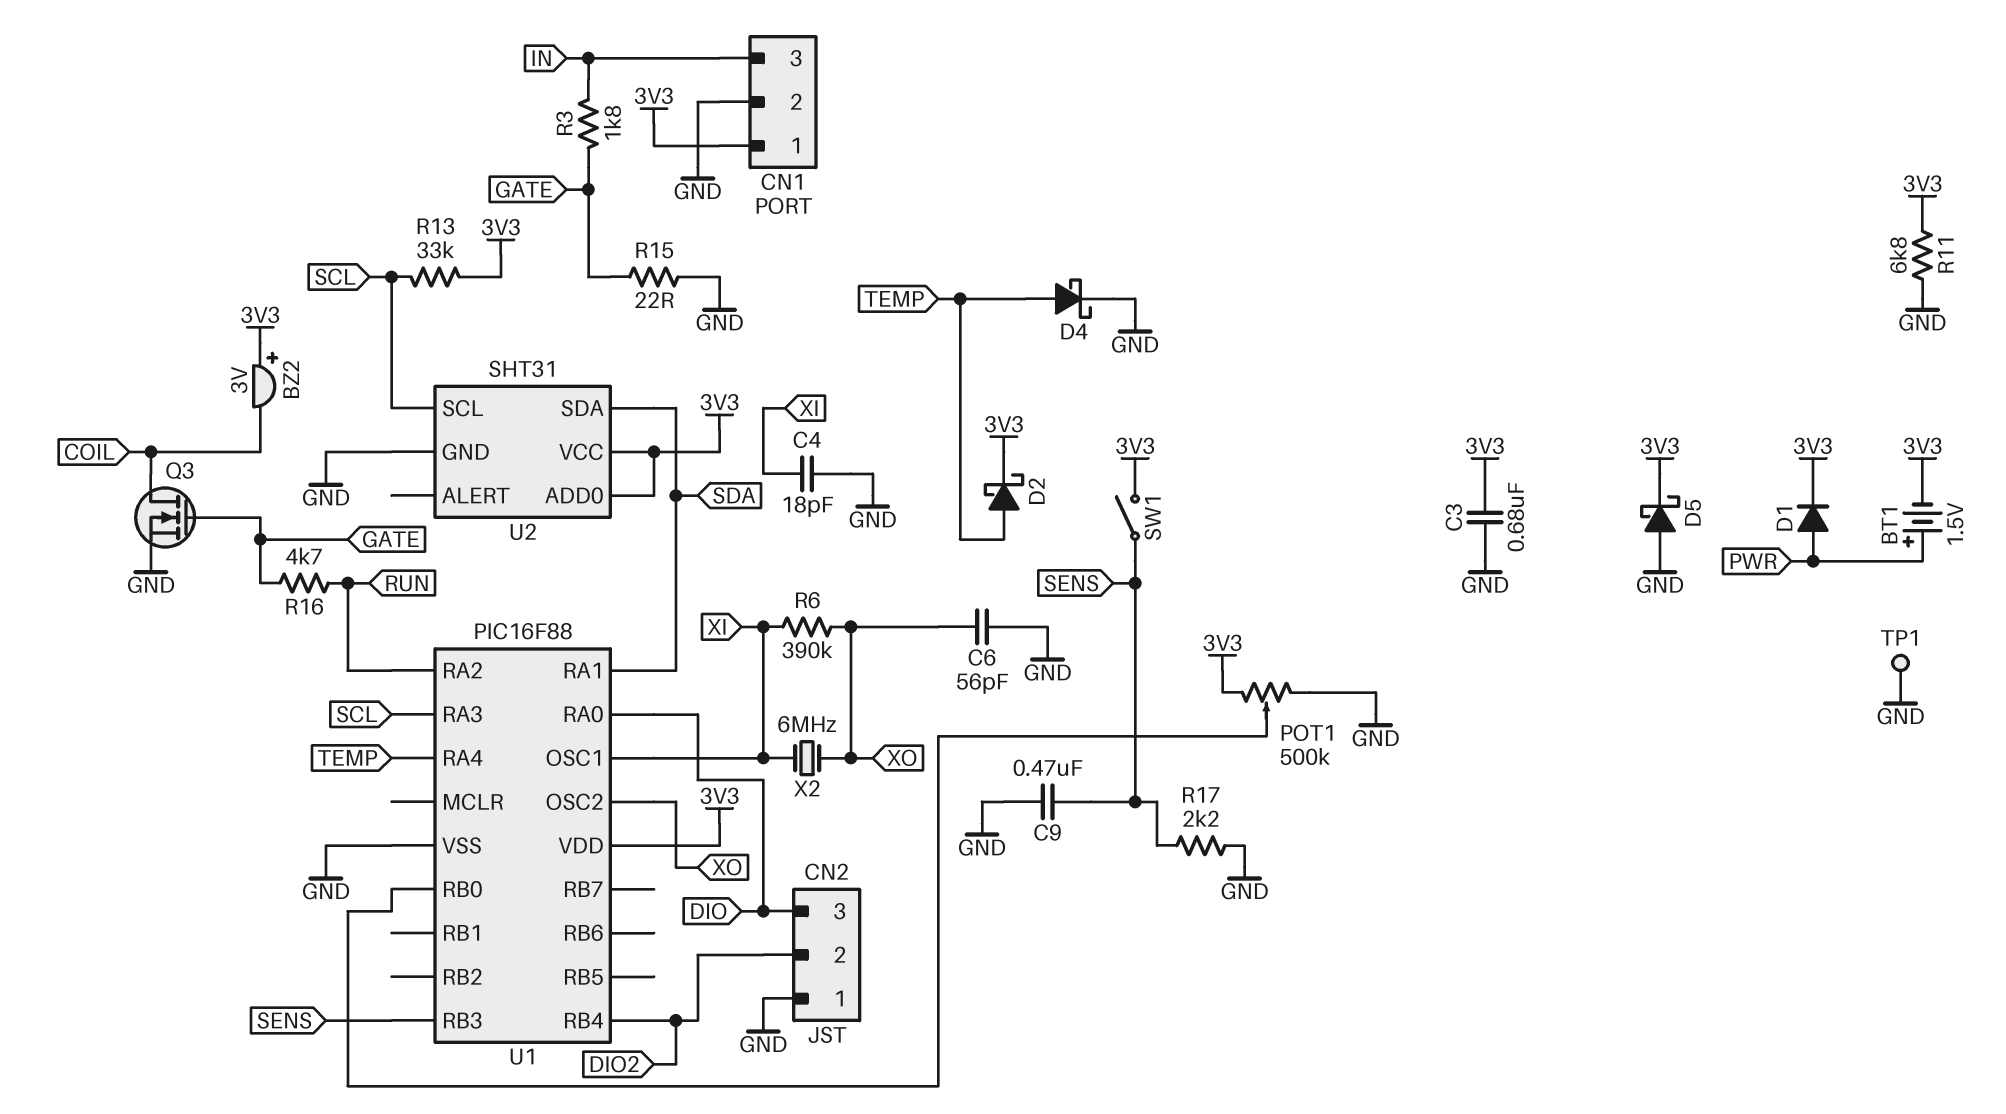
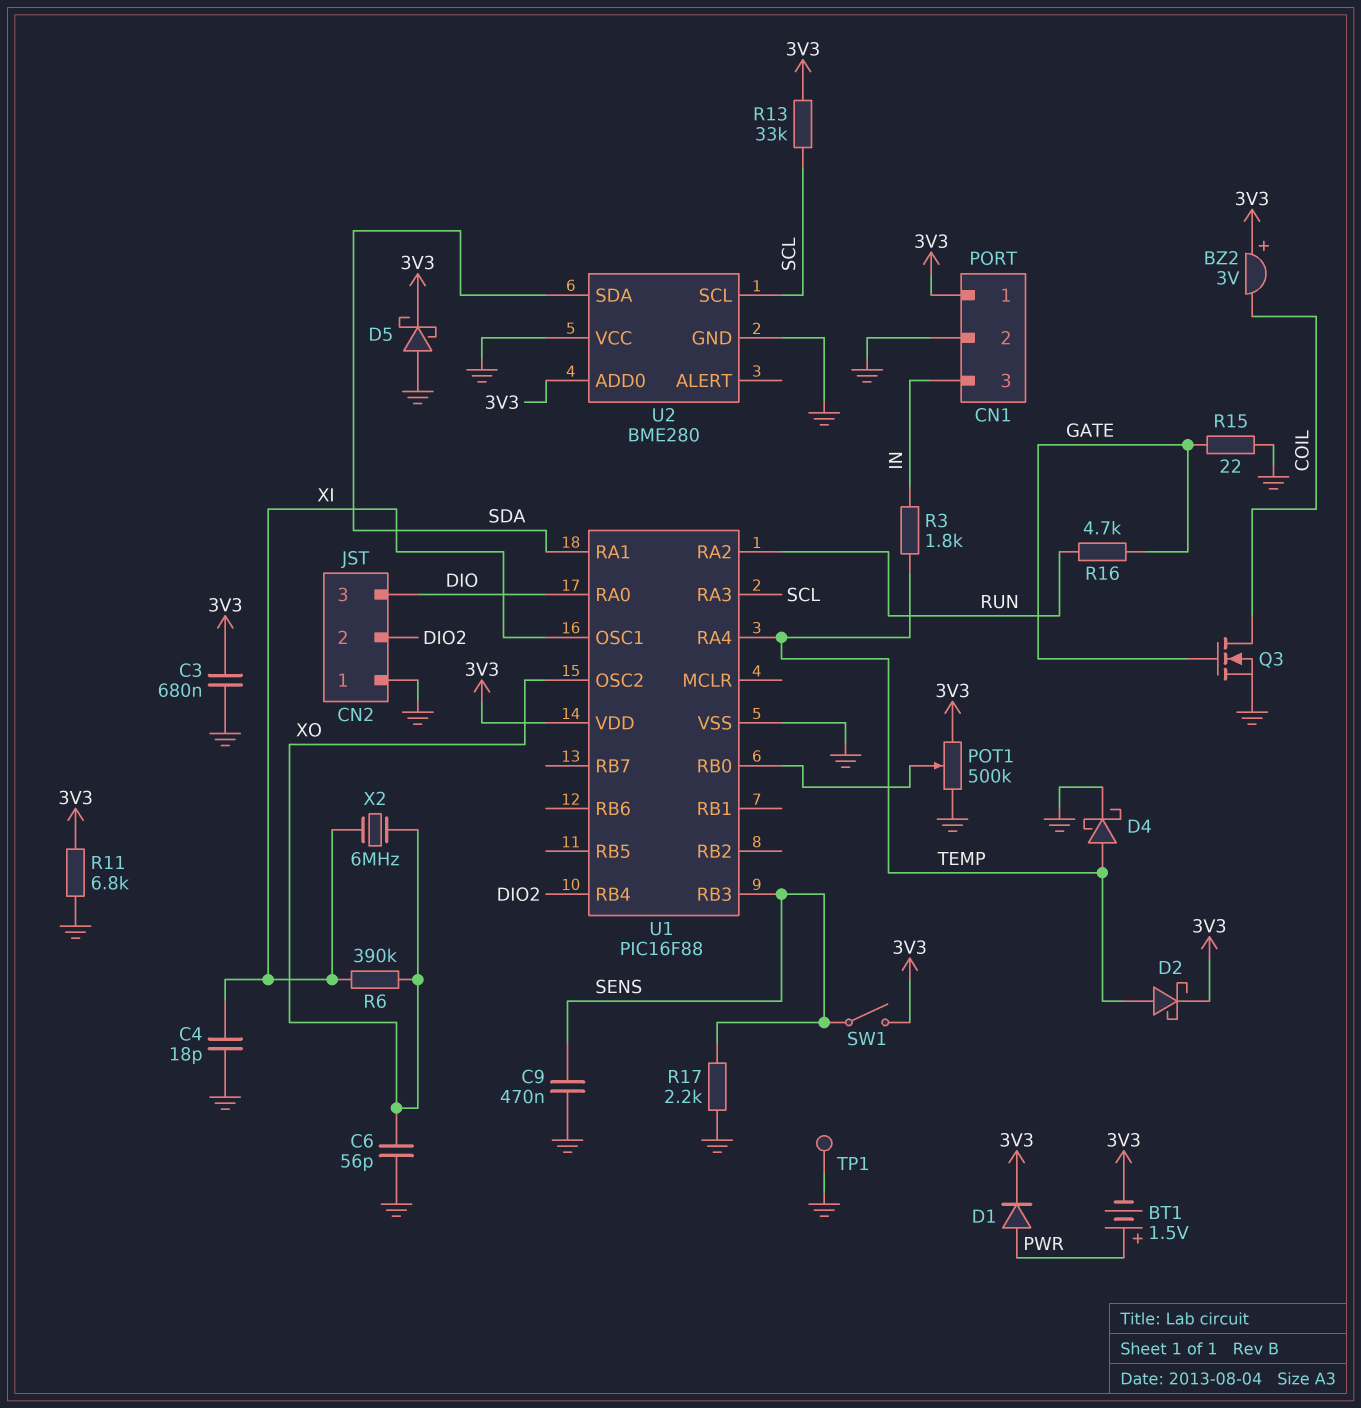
R3: 1.8k (GATE, IN) -> 1.8k (IN, TEMP)
U2: SHT31 -> BME280
U2 pin VCC: 3V3 -> GND

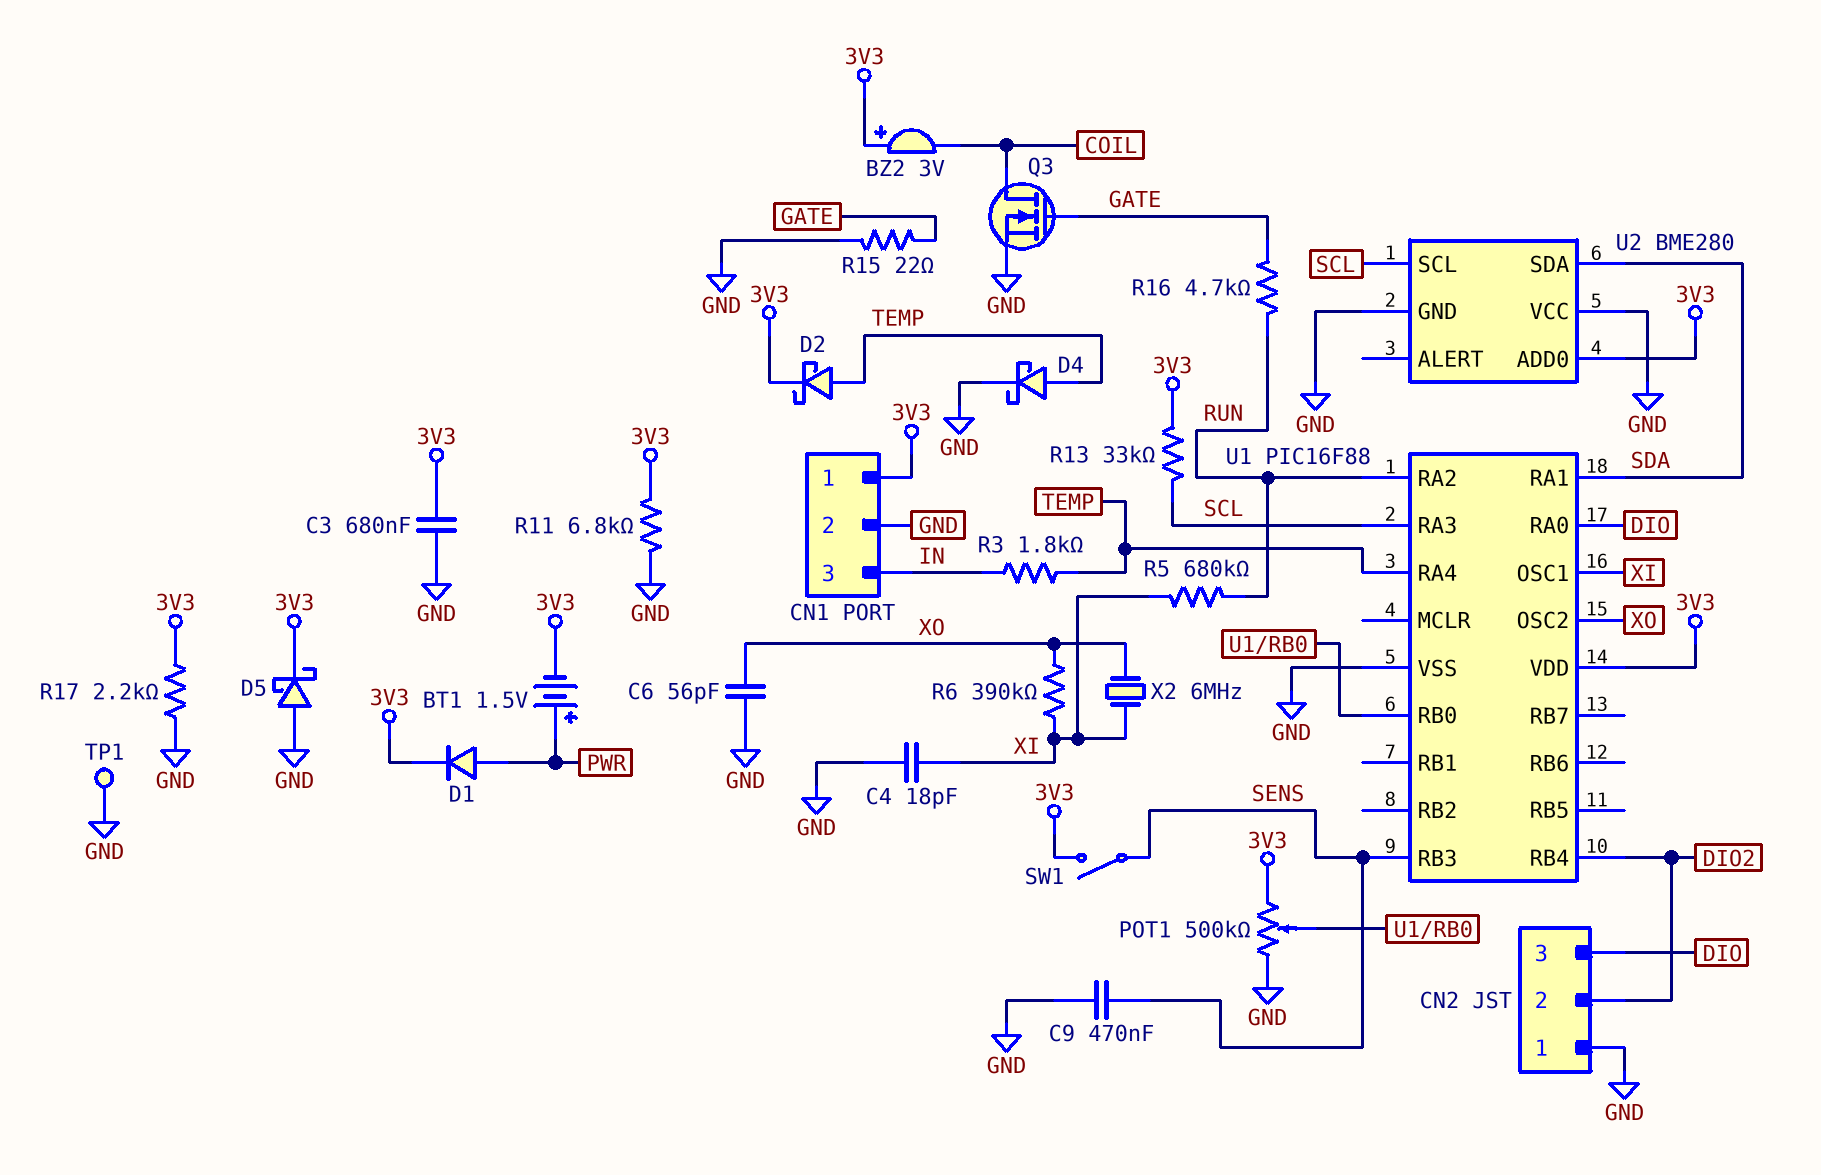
R5: none -> 680k (RUN, XI)
R17: 2.2k (GND, SENS) -> 2.2k (3V3, GND)

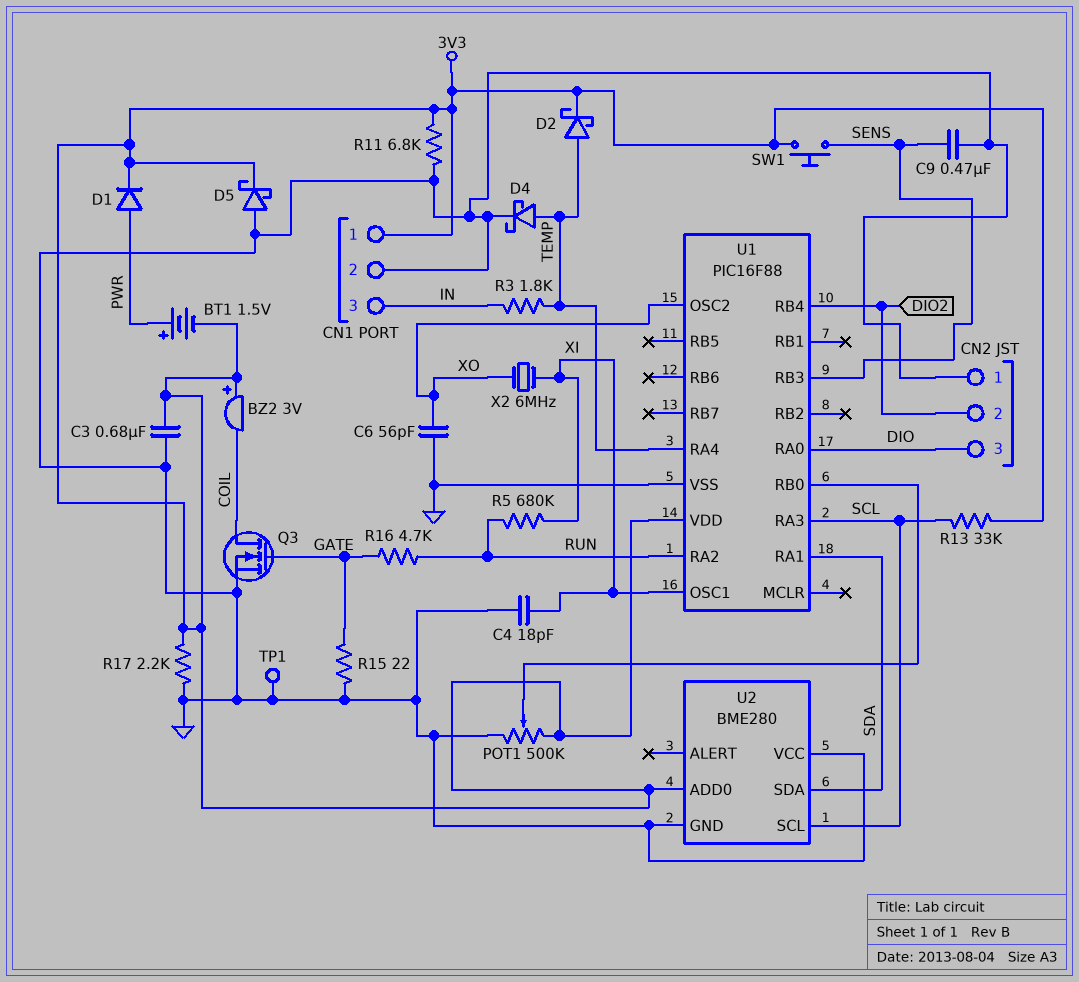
R6: 390k (XI, XO) -> none
SW1: switch (3V3, SENS) -> button (3V3, SENS)

